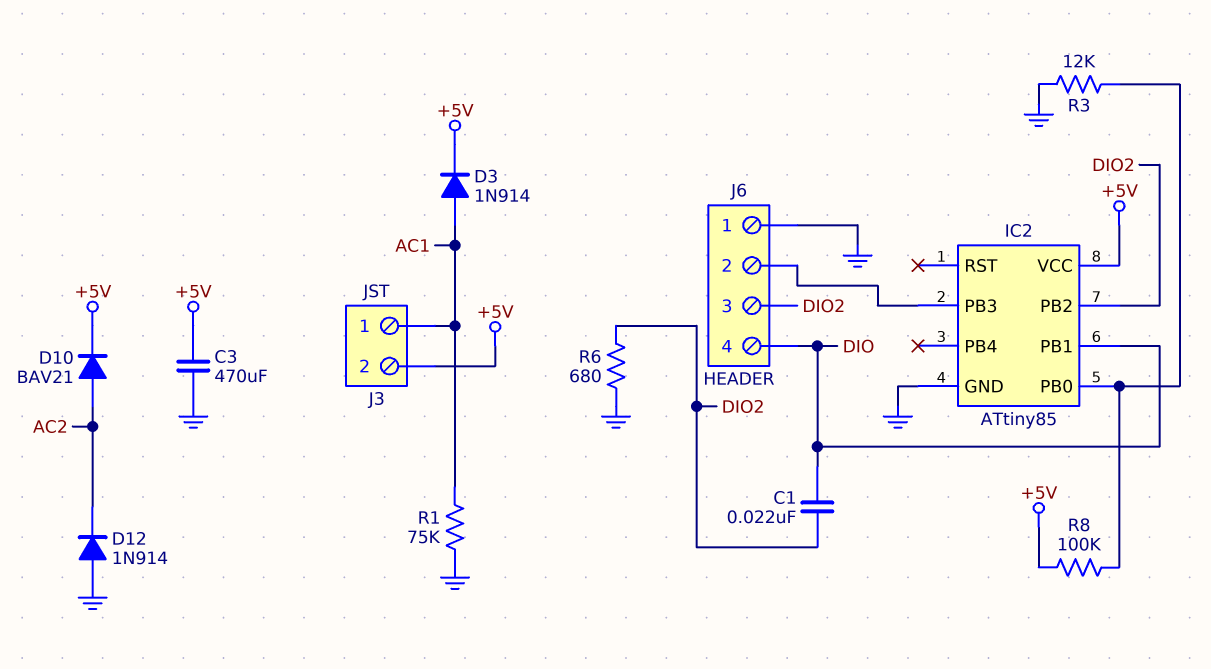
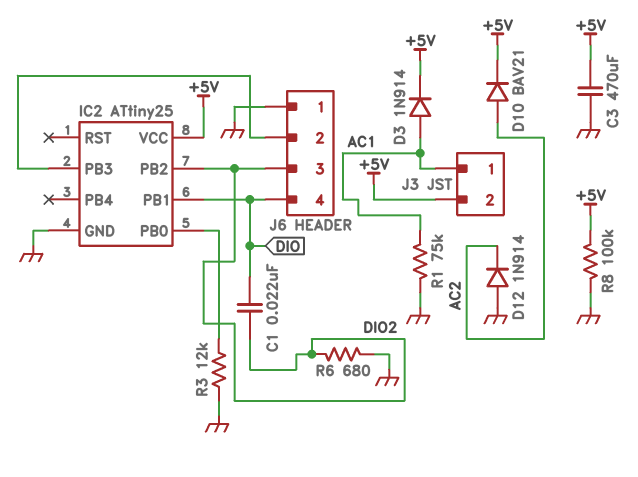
IC2: ATtiny85 -> ATtiny25
R8: 100k (+5V, IC2/PB0) -> 100k (+5V, GND)

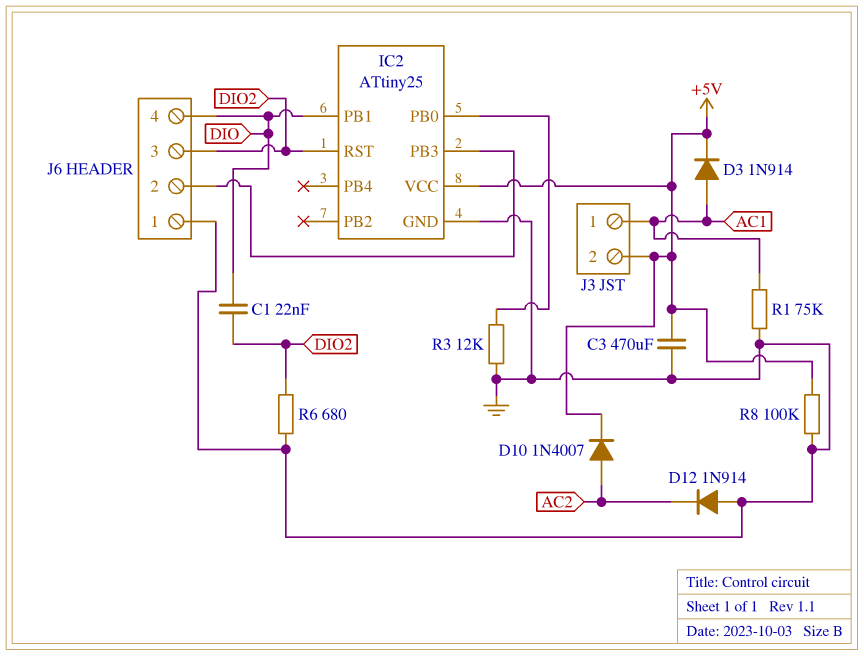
D10: diode BAV21 (A AC2, K +5V) -> diode 1N4007 (A AC2, K +5V)
IC2 pin PB2: DIO2 -> none
IC2 pin RST: none -> DIO2

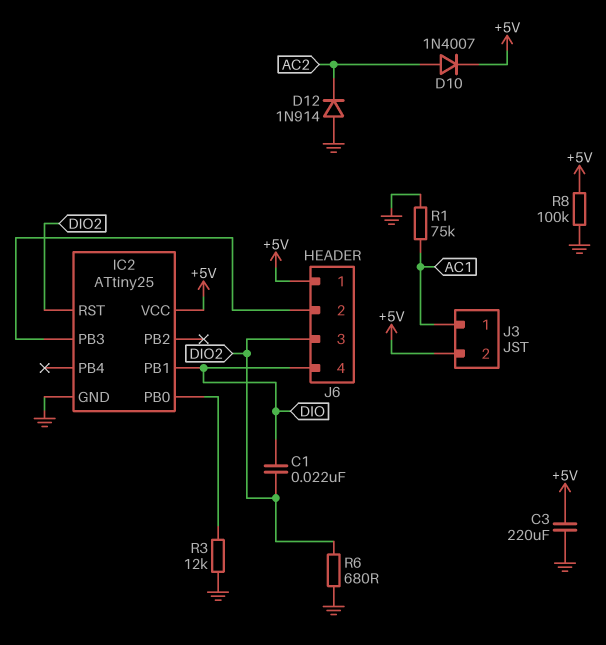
C3: 470uF (+5V, GND) -> 220uF (+5V, GND)
D3: diode 1N914 (A AC1, K +5V) -> none
J6 pin 1: GND -> +5V

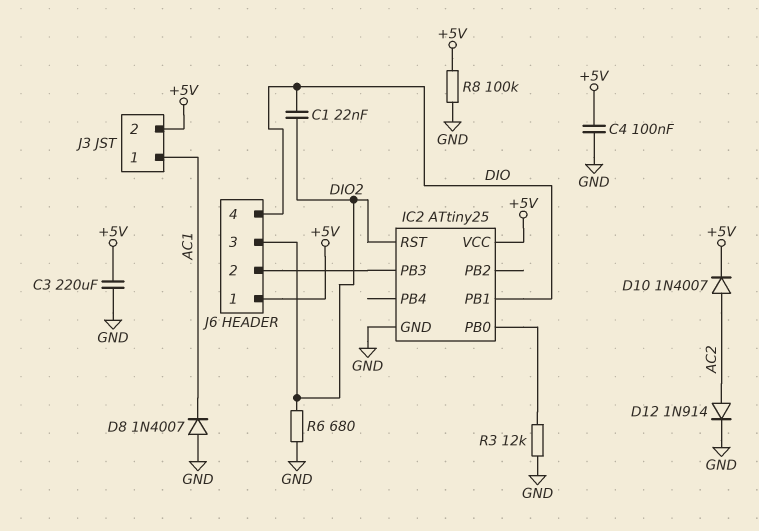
C4: none -> 100nF (+5V, GND)
D8: none -> diode 1N4007 (A GND, K AC1)
D12: diode 1N914 (A GND, K AC2) -> diode 1N914 (A AC2, K GND)
R1: 75k (AC1, GND) -> none

